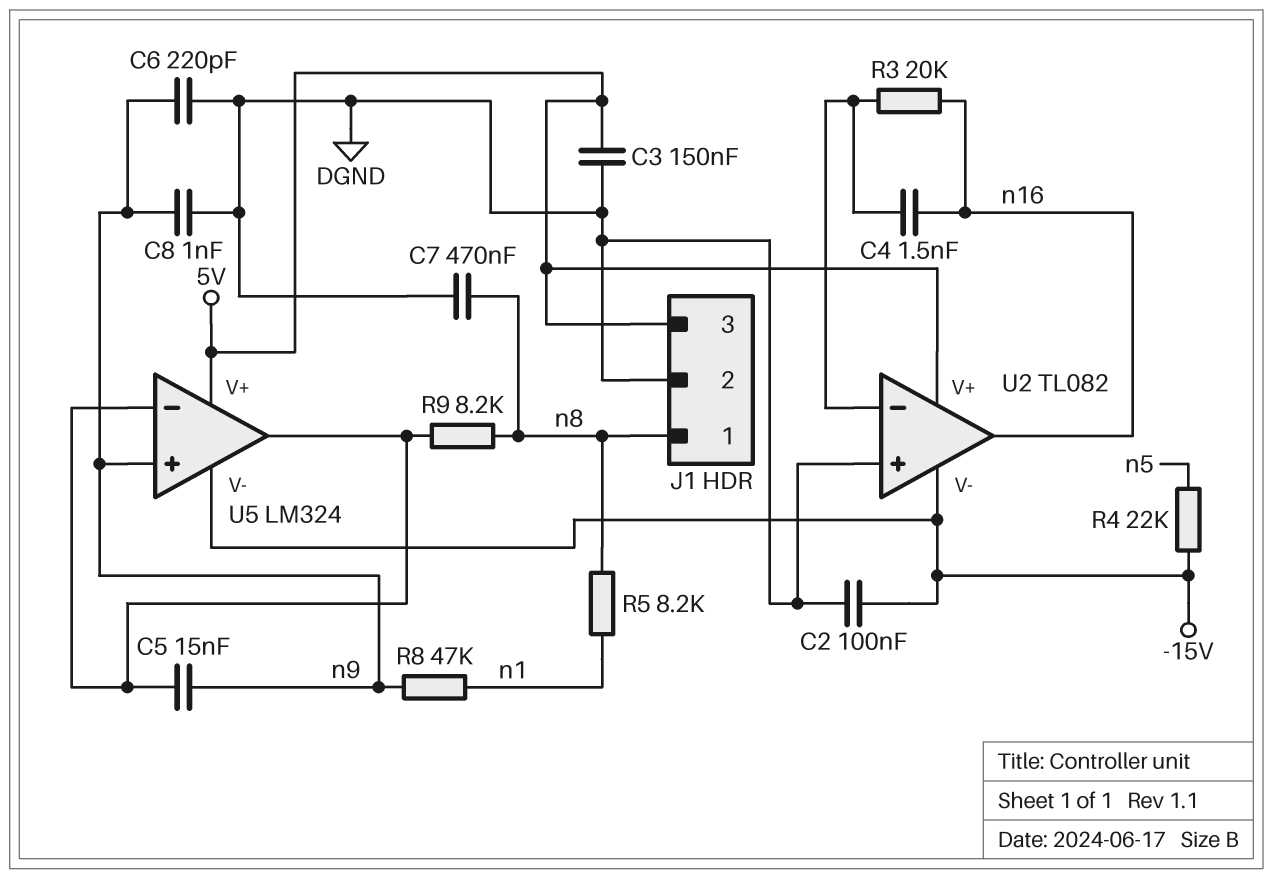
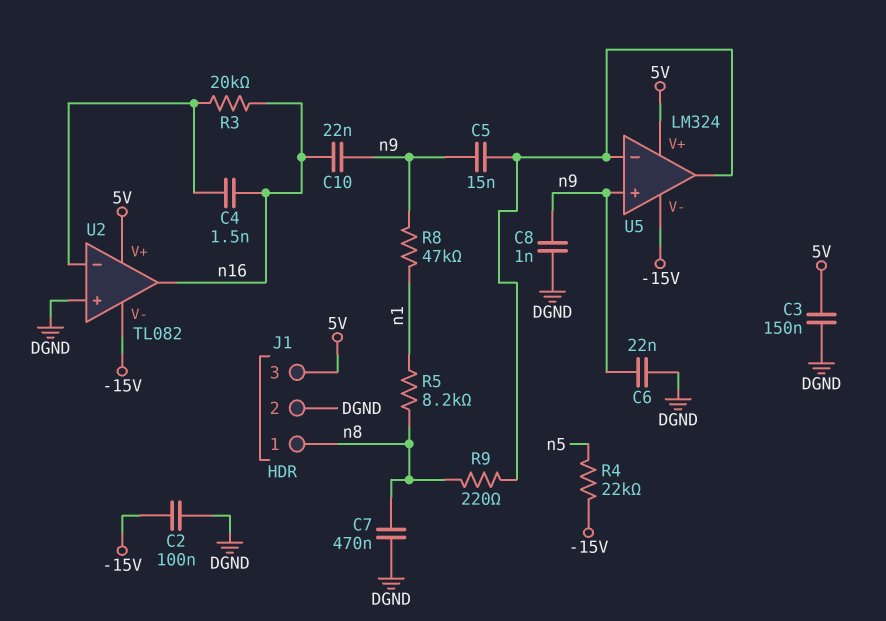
C6: 220pF (DGND, n9) -> 22nF (DGND, n9)
C10: none -> 22nF (n9, n16)
R9: 8.2k (U5/in-, n8) -> 220 (U5/in-, n8)

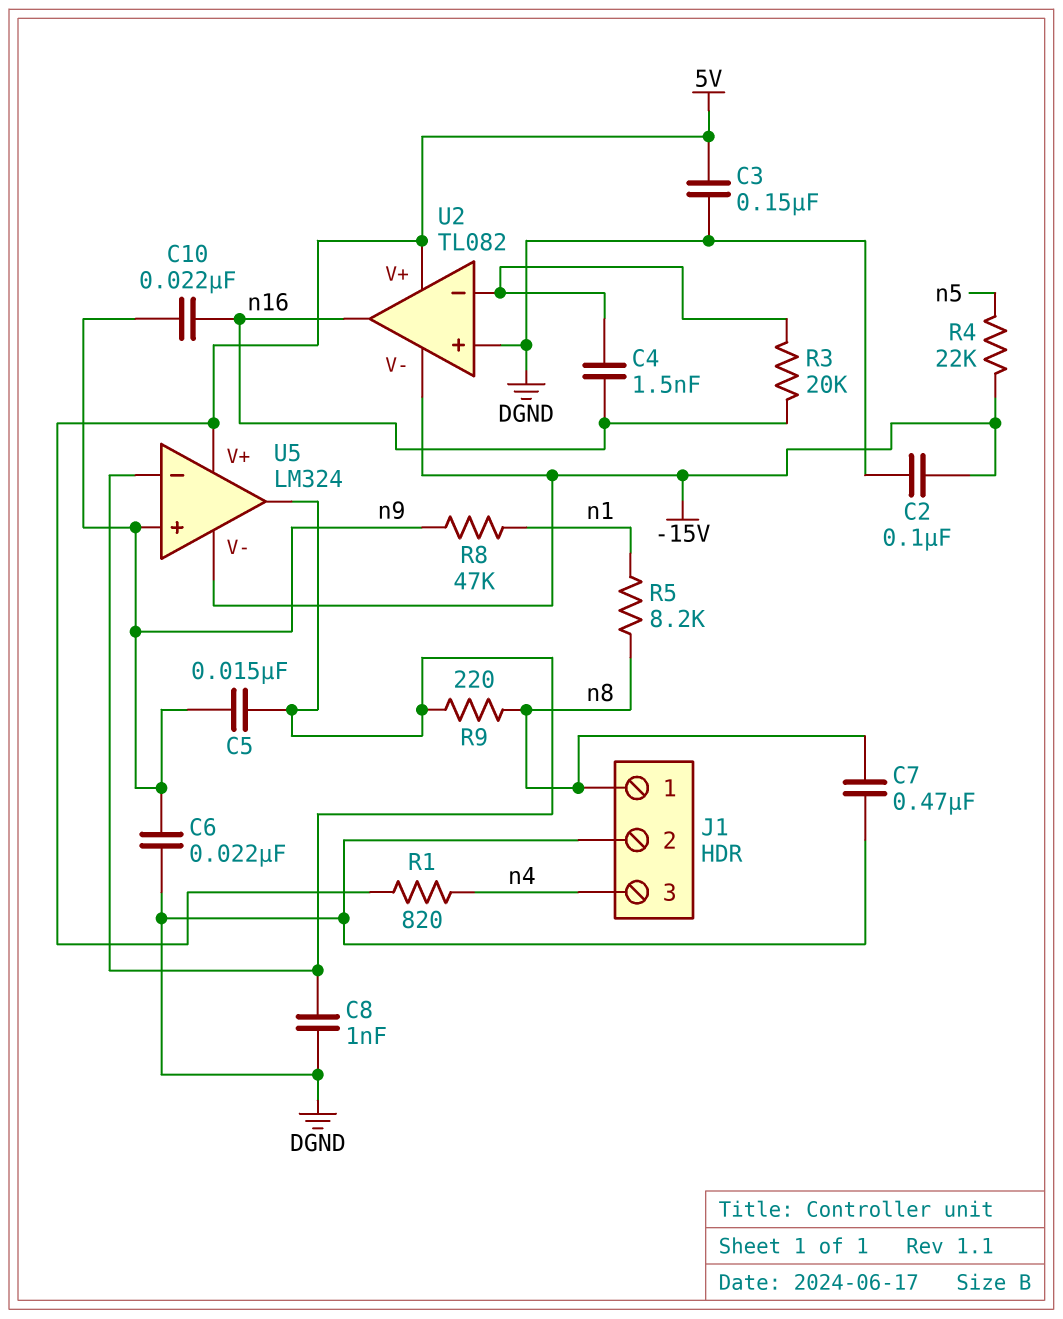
C8: 1nF (DGND, n9) -> 1nF (DGND, U5/in-)
J1 pin 3: 5V -> n4
R1: none -> 820 (5V, n4)

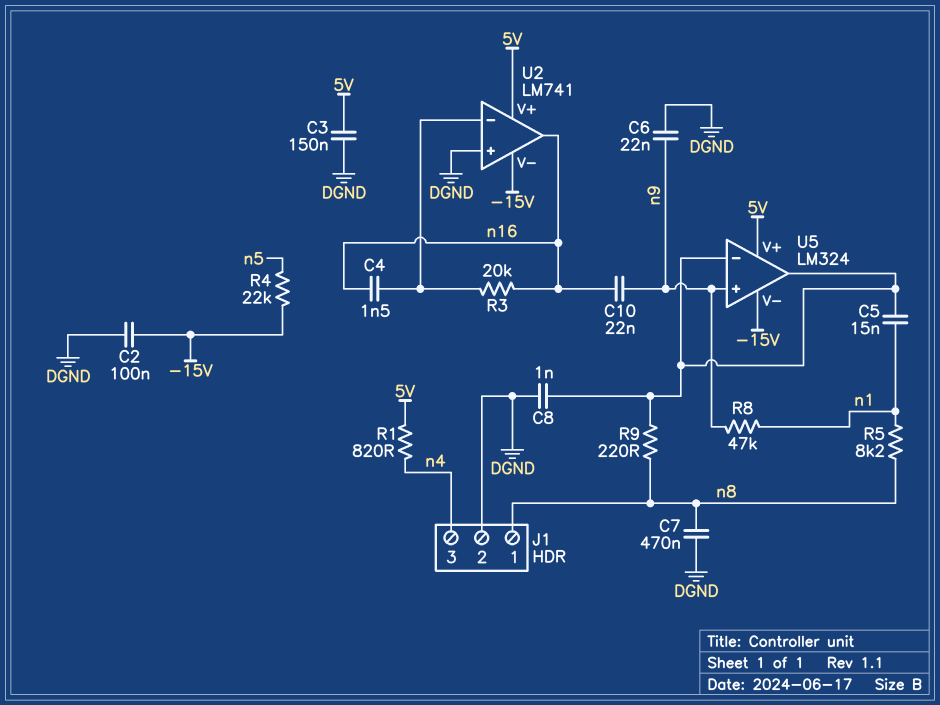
C5: 15nF (U5/in-, n9) -> 15nF (U5/in-, n1)
U2: TL082 -> LM741

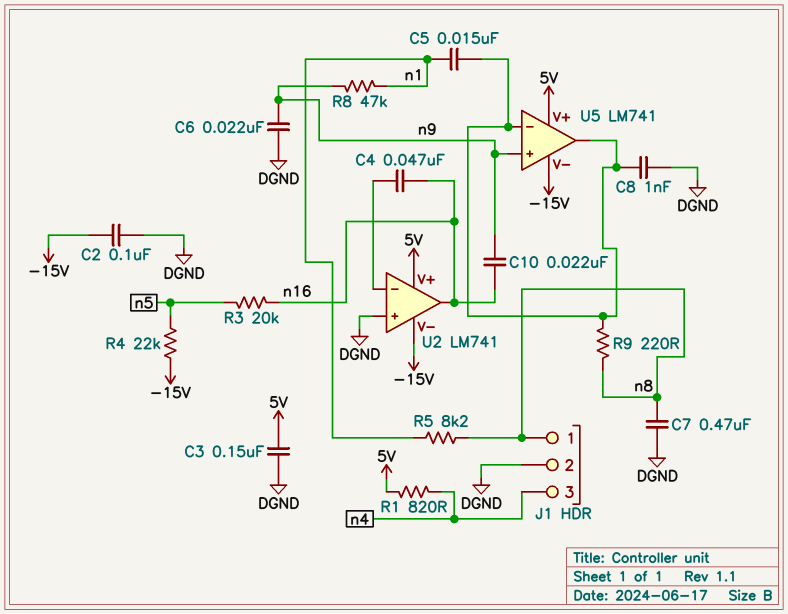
C4: 1.5nF (U2/in-, n16) -> 47nF (U2/in-, n16)
R3: 20k (U2/in-, n16) -> 20k (n5, n16)
U5: LM324 -> LM741

